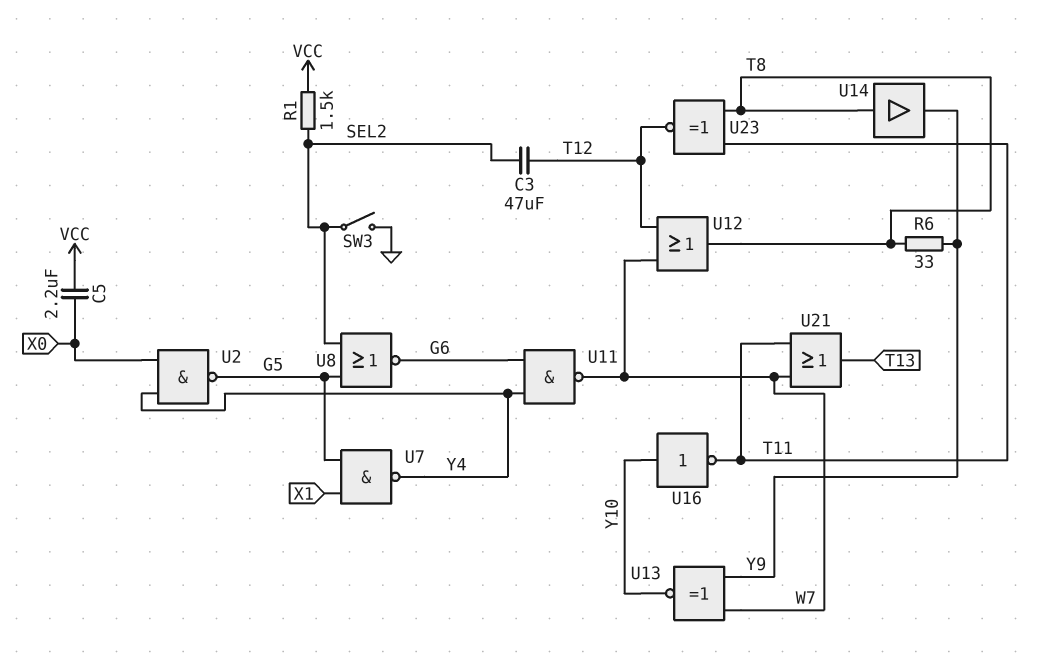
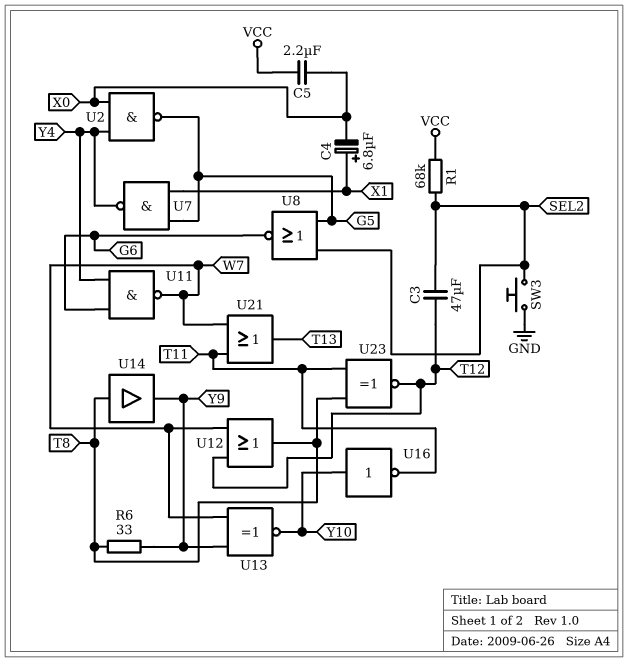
C4: none -> 6.8uF (plus X1, minus X0)
R1: 1.5k (SEL2, VCC) -> 68k (SEL2, VCC)
SW3: switch (GND, SEL2) -> button (GND, SEL2)

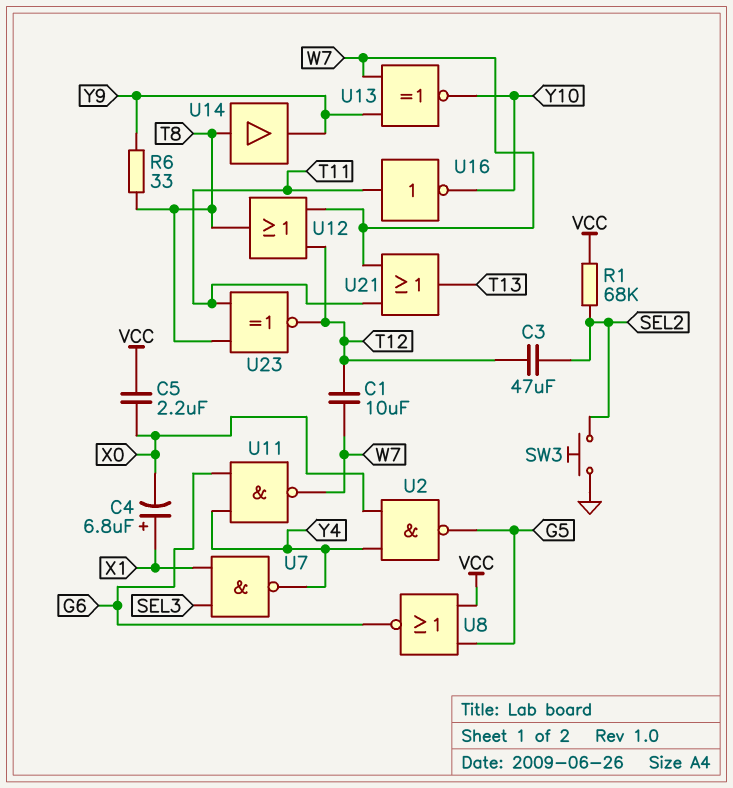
C1: none -> 10uF (T12, W7)
U7: NAND (in G5, in X1, out Y4) -> NAND (in SEL3, in X1, out Y4)
U8: NOR (in G5, in SEL2, out G6) -> NOR (in G5, in VCC, out G6)
U16: NOT (in Y10, out T11) -> NOT (in T11, out Y10)

